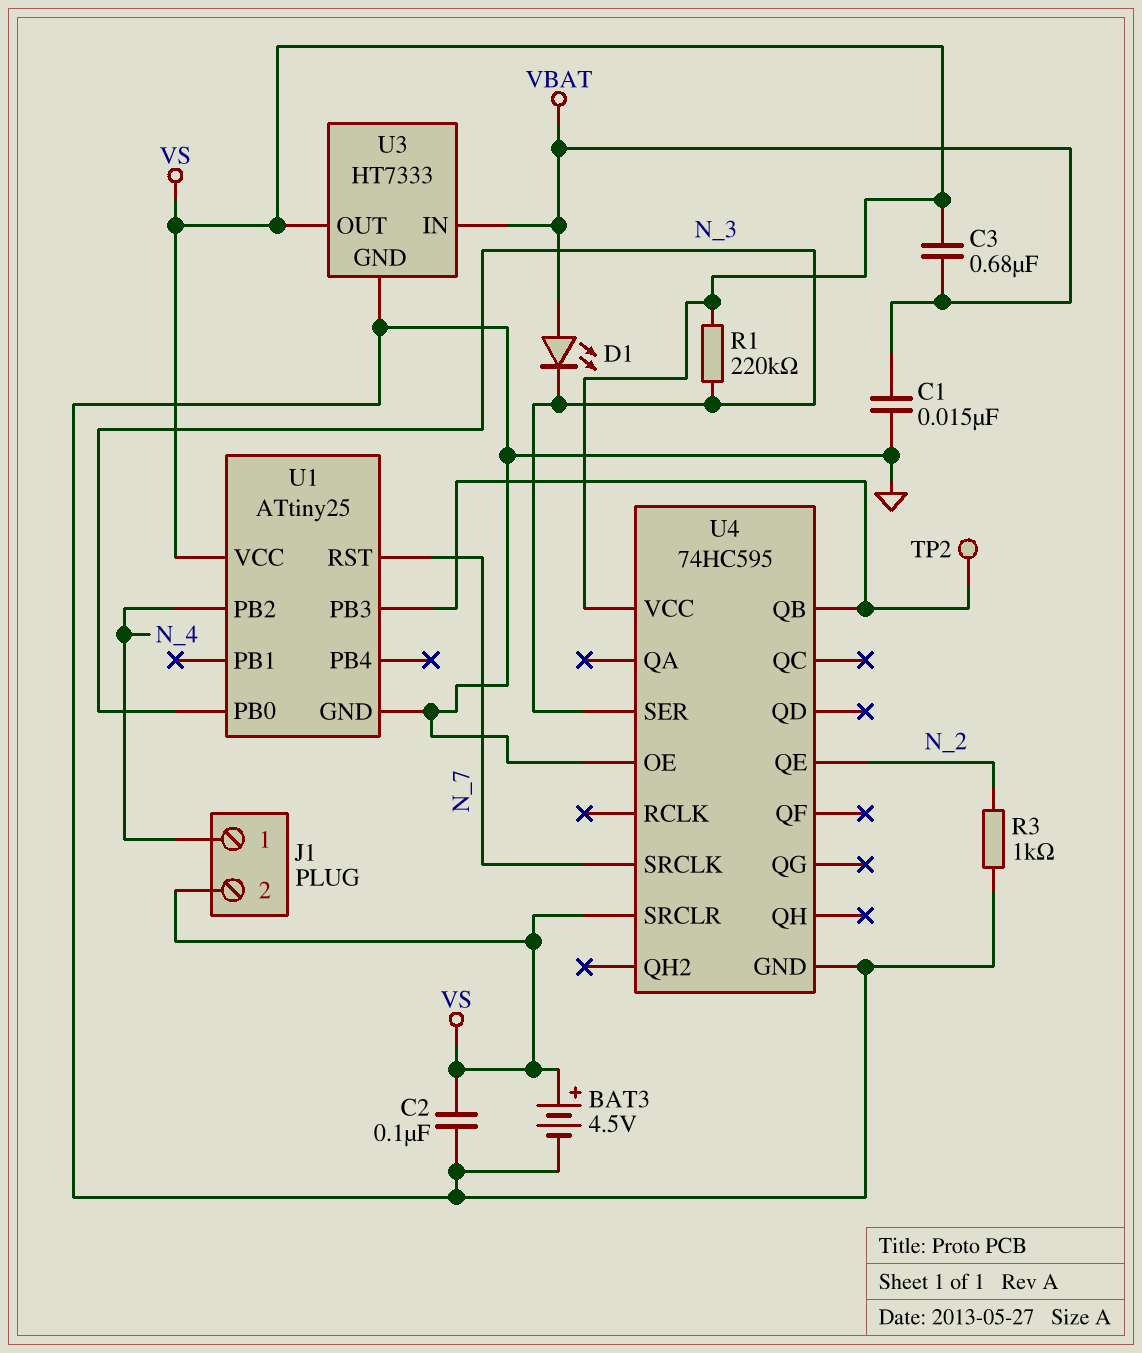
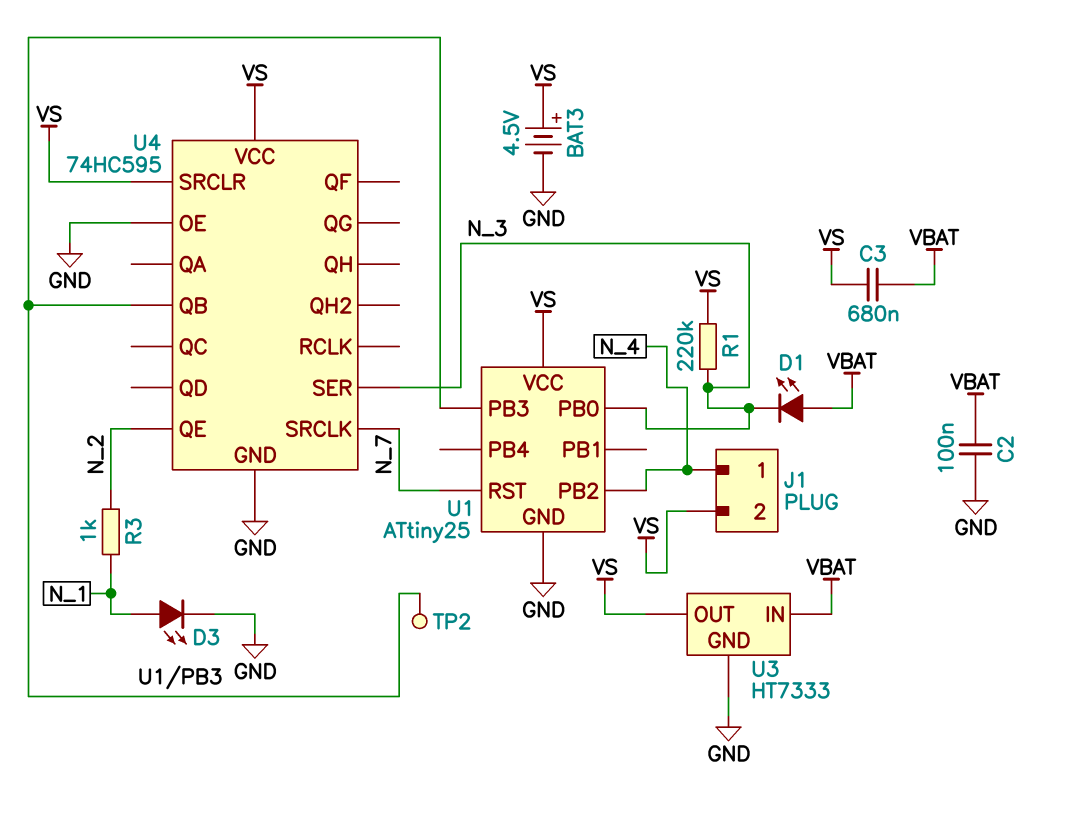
C1: 15nF (GND, VBAT) -> none
C2: 100nF (GND, VS) -> 100nF (GND, VBAT)
D3: none -> LED (A N_1, K GND)
R3: 1k (GND, N_2) -> 1k (N_1, N_2)

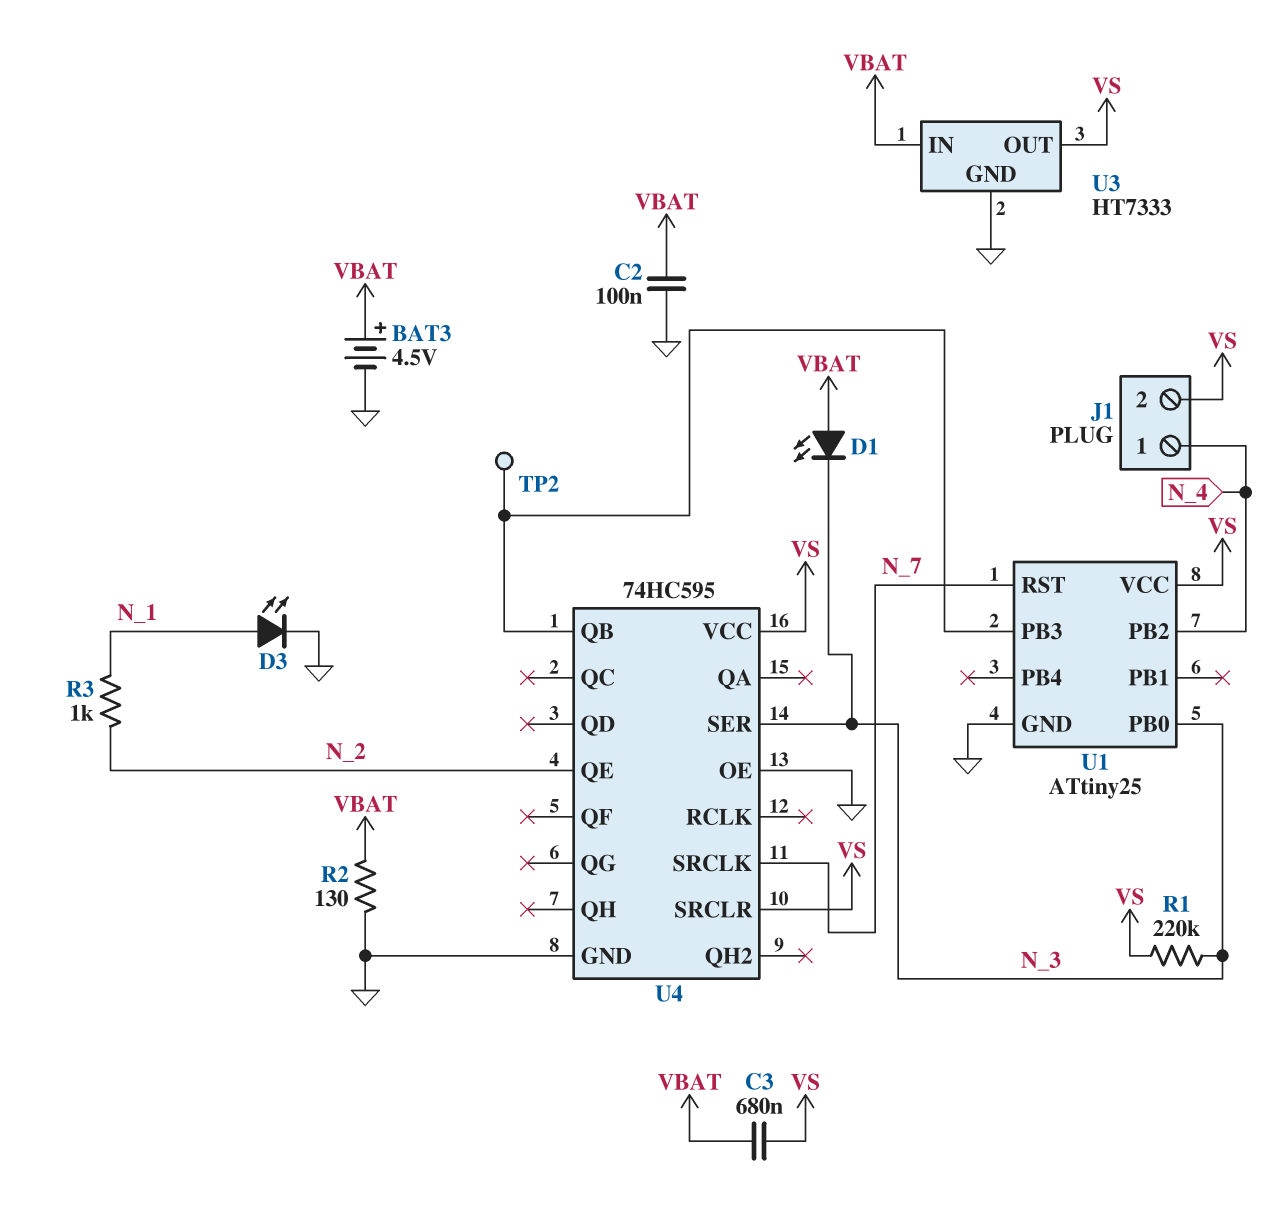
BAT3: 4.5V (plus VS, minus GND) -> 4.5V (plus VBAT, minus GND)
R2: none -> 130 (GND, VBAT)

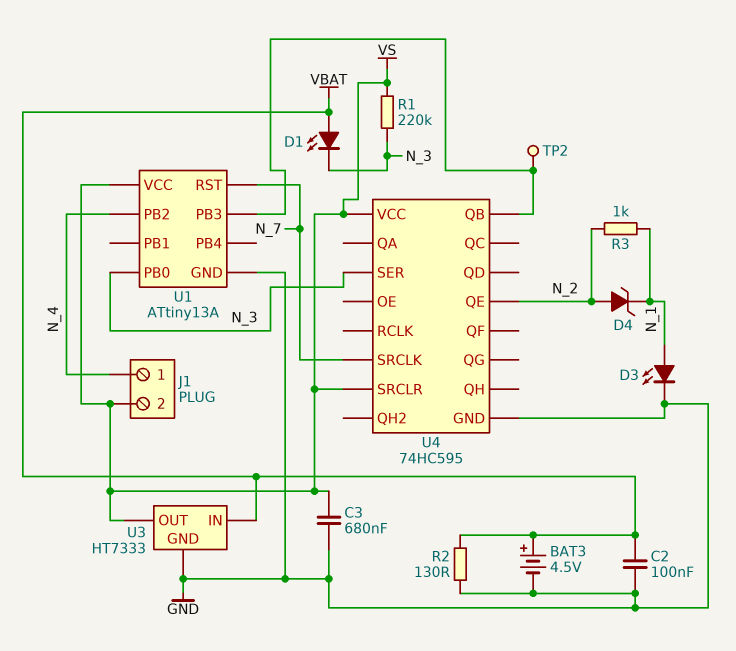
C3: 680nF (VBAT, VS) -> 680nF (GND, VS)
D4: none -> zener (A N_2, K N_1)
U1: ATtiny25 -> ATtiny13A
U4 pin OE: GND -> none

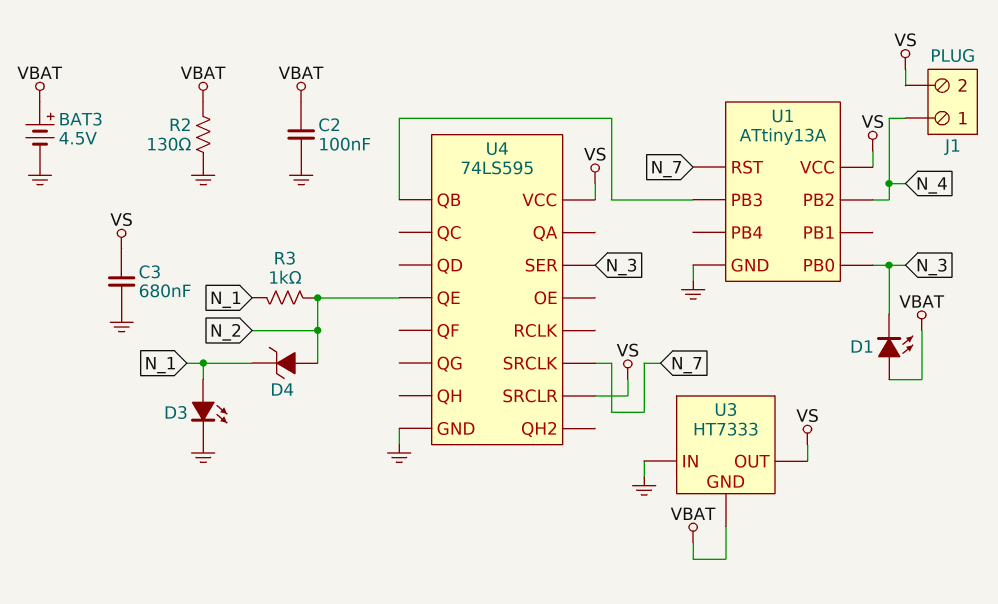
R1: 220k (N_3, VS) -> none
TP2: test point (U1/PB3) -> none
U3 pin GND: GND -> VBAT
U3 pin IN: VBAT -> GND
U4: 74HC595 -> 74LS595

